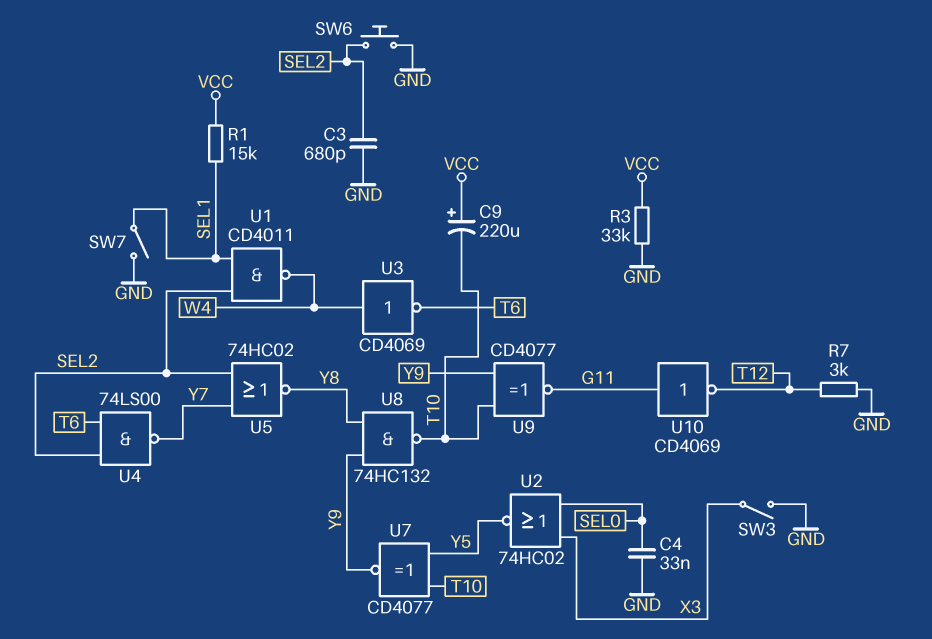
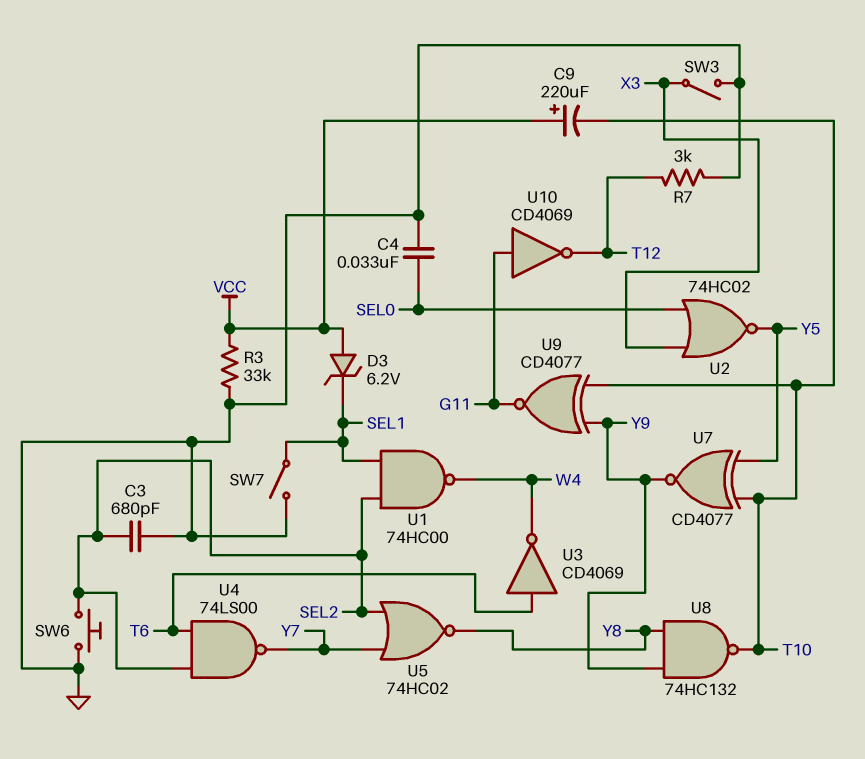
D3: none -> zener 6.2V (A VCC, K SEL1)
R1: 15k (SEL1, VCC) -> none
U1: NAND CD4011 (in SEL1, in SEL2, out W4) -> NAND 74HC00 (in SEL1, in SEL2, out W4)
U3: NOT CD4069 (in W4, out T6) -> NOT CD4069 (in T6, out W4)

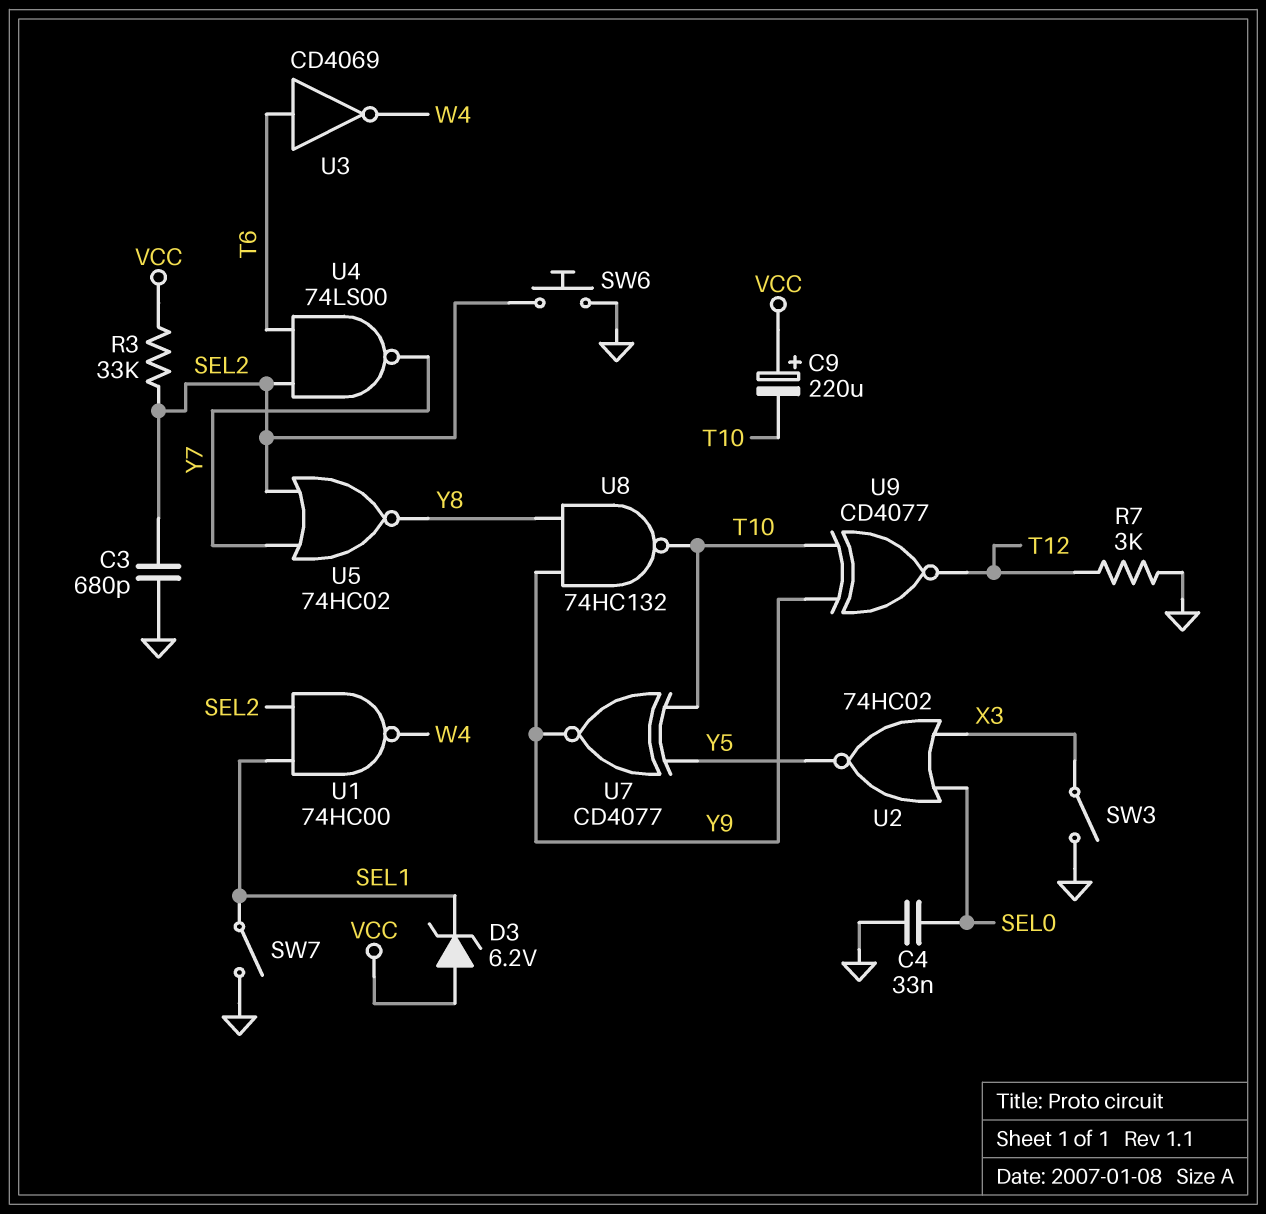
R3: 33k (GND, VCC) -> 33k (SEL2, VCC)
U9: XNOR CD4077 (in T10, in Y9, out G11) -> XNOR CD4077 (in T10, in Y9, out T12)
U10: NOT CD4069 (in G11, out T12) -> none

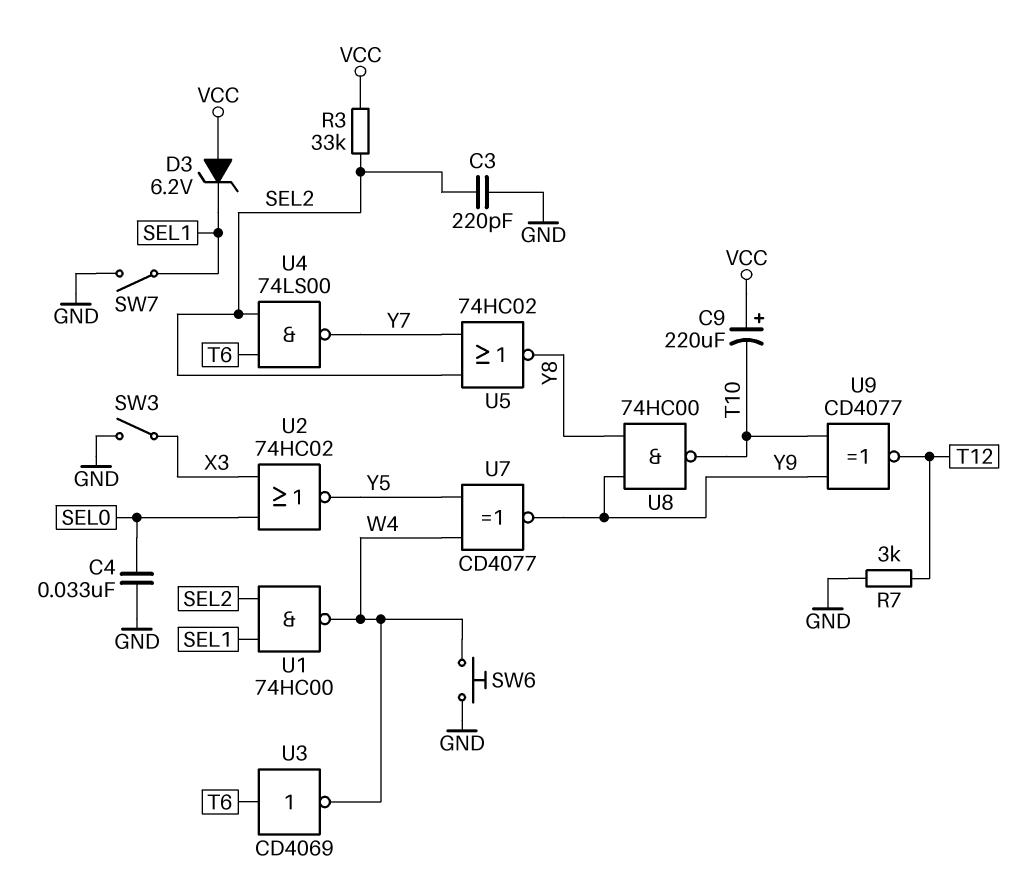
C3: 680pF (GND, SEL2) -> 220pF (GND, SEL2)
SW6: button (GND, SEL2) -> button (GND, W4)
U7: XNOR CD4077 (in T10, in Y5, out Y9) -> XNOR CD4077 (in W4, in Y5, out Y9)
U8: NAND 74HC132 (in Y8, in Y9, out T10) -> NAND 74HC00 (in Y8, in Y9, out T10)

